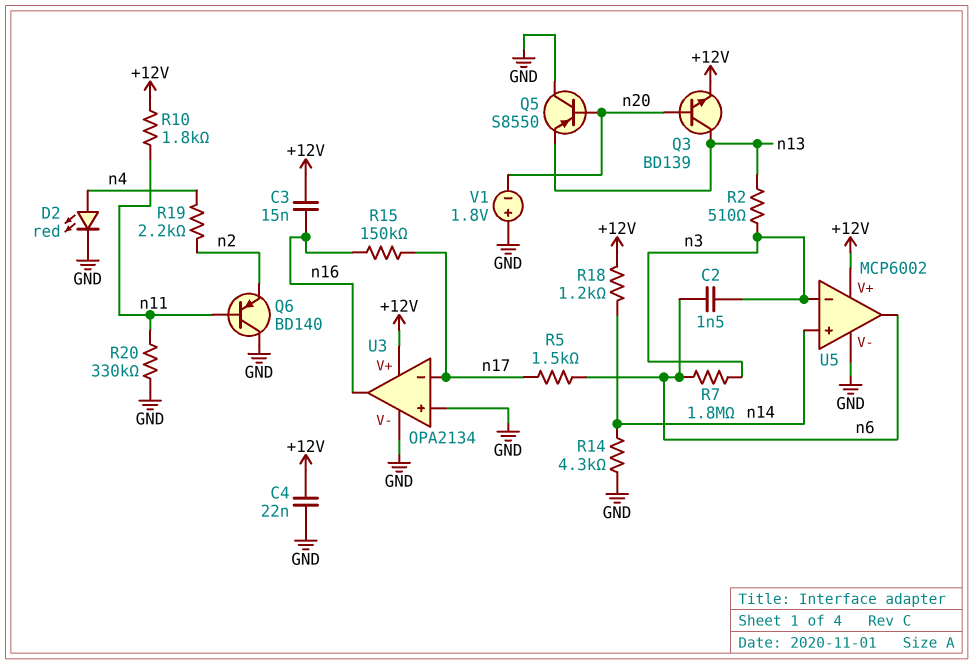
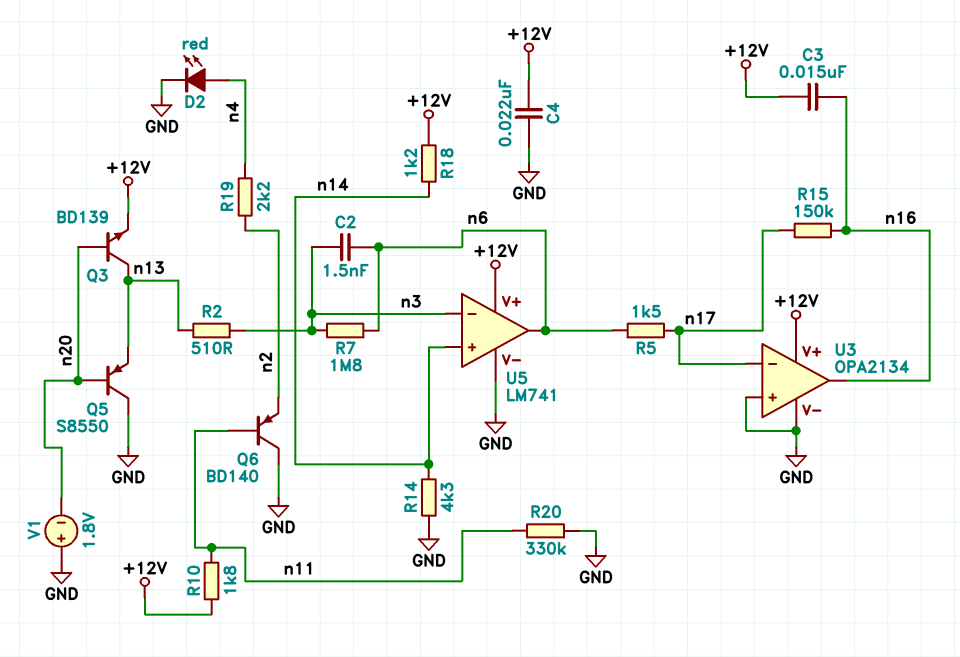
U5: MCP6002 -> LM741

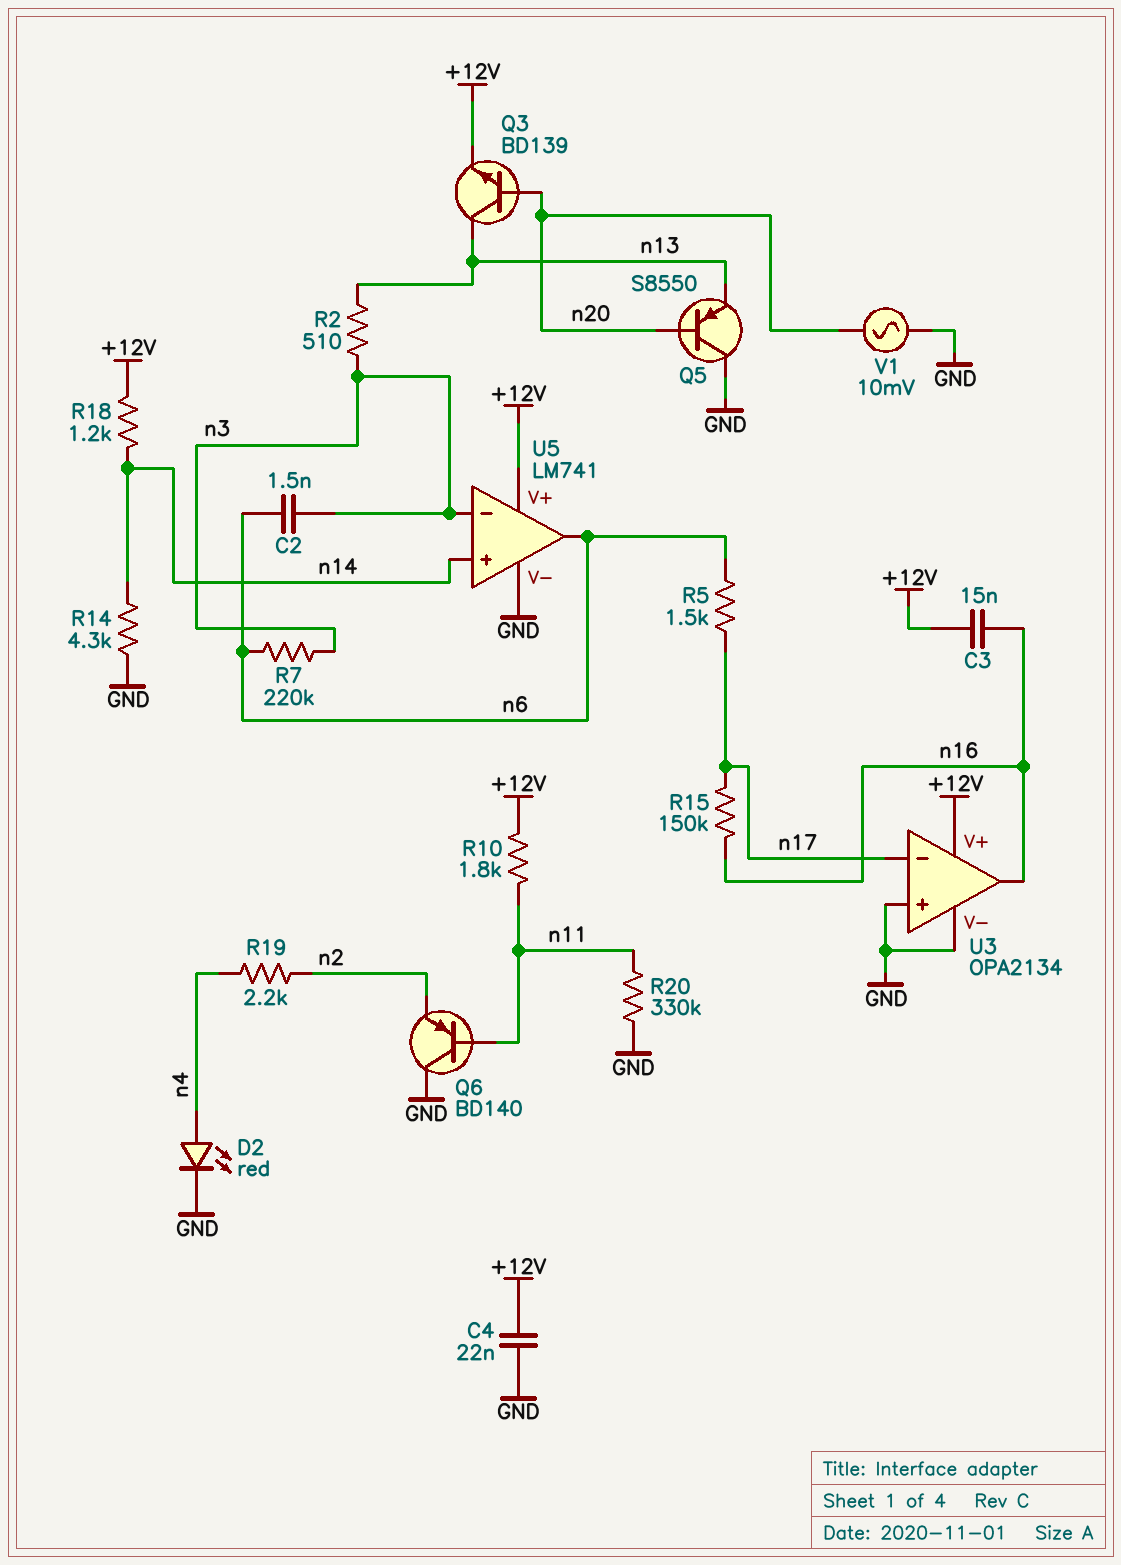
R7: 1.8M (n3, n6) -> 220k (n3, n6)
V1: 1.8V (plus GND, minus n20) -> AC 10mV (GND, n20)

